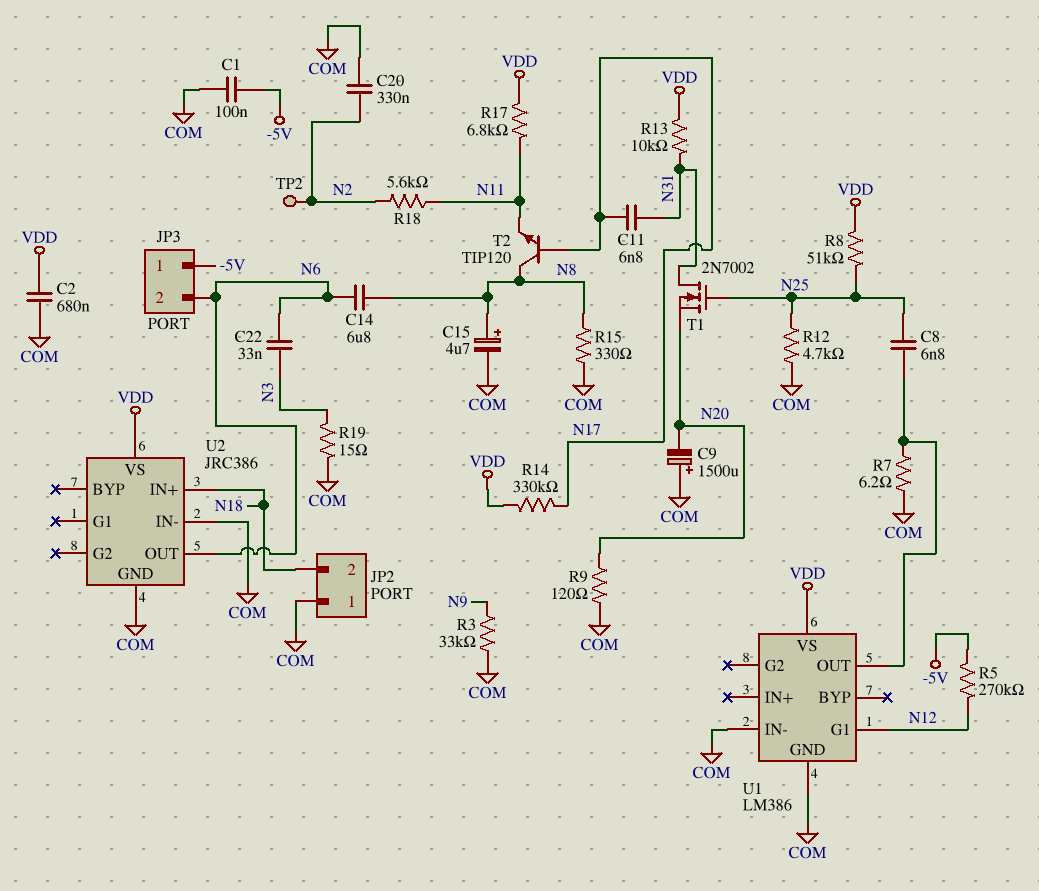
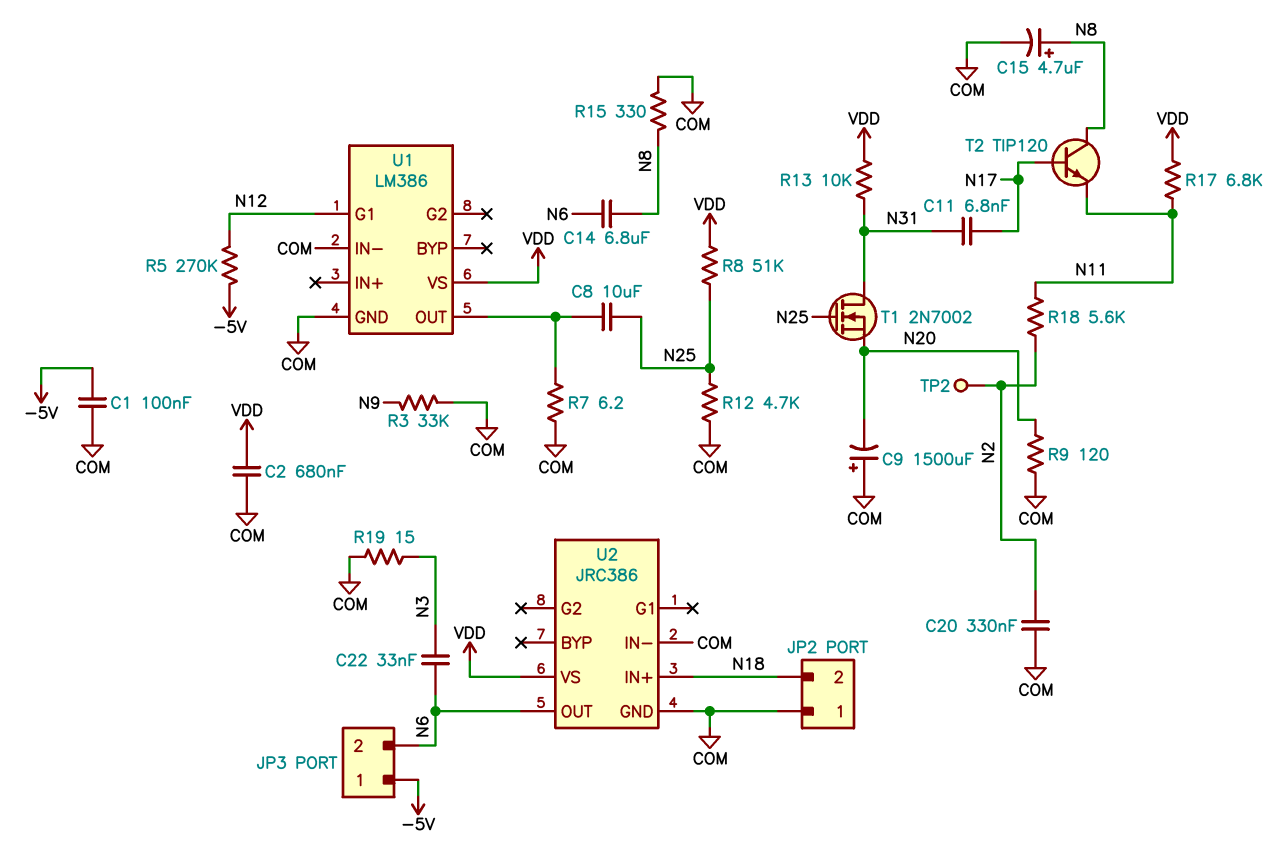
C8: 6.8nF (N25, U1/OUT) -> 10uF (N25, U1/OUT)
R14: 330k (N17, VDD) -> none

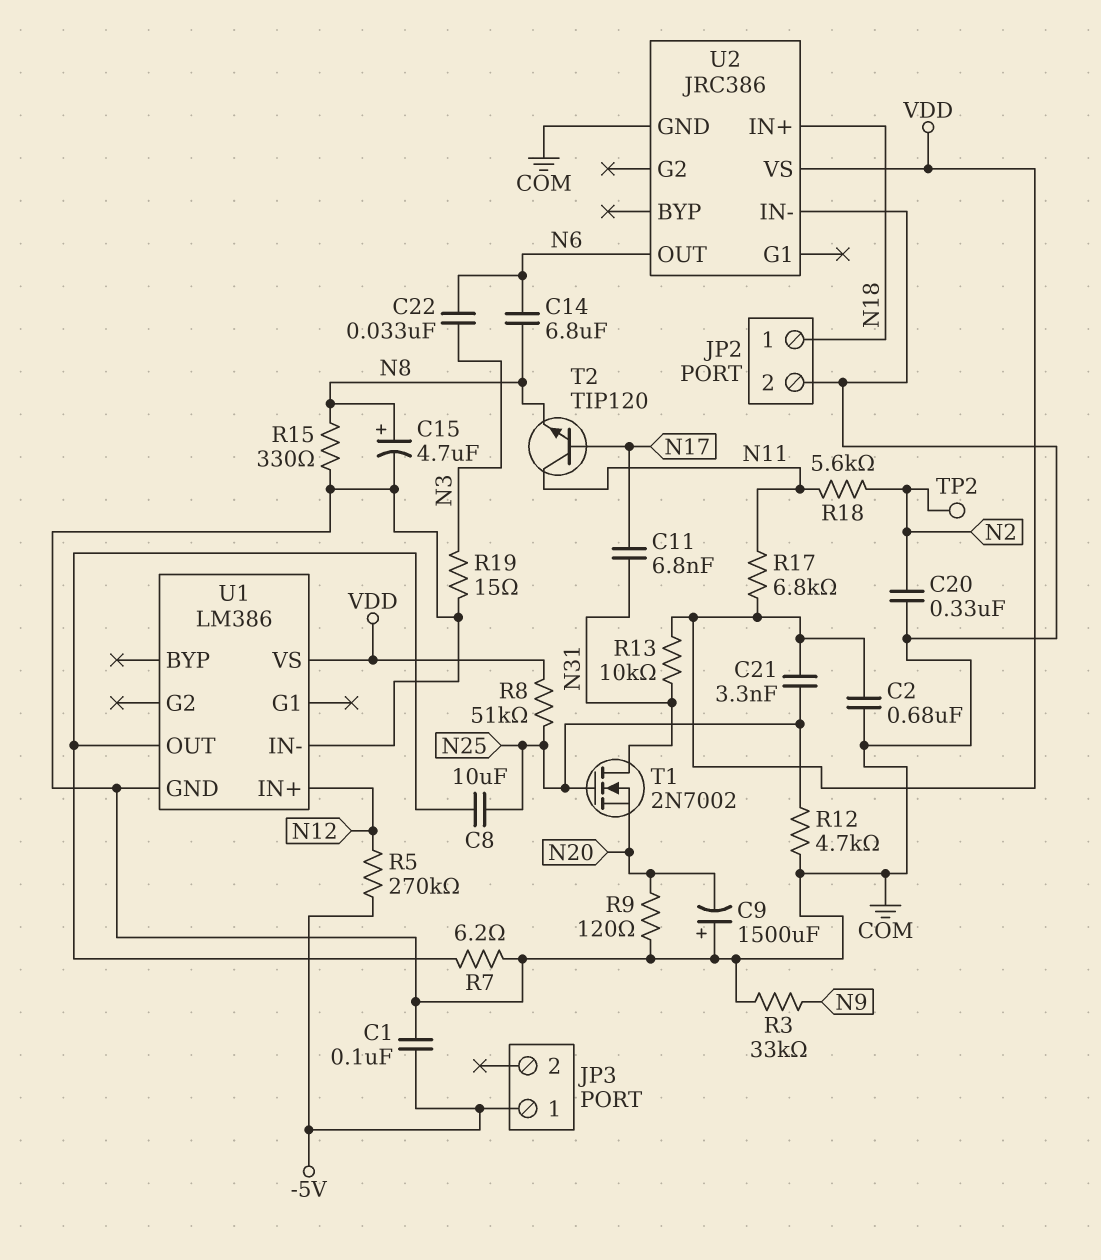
C21: none -> 3.3nF (N25, VDD)
JP2 pin 1: COM -> N18
JP2 pin 2: N18 -> COM
JP3 pin 2: N6 -> none
T2: NPN TIP120 (B N17, C N8, E N11) -> NPN TIP120 (B N17, C N11, E N8)
U1 pin G1: N12 -> none
U1 pin IN+: none -> N12

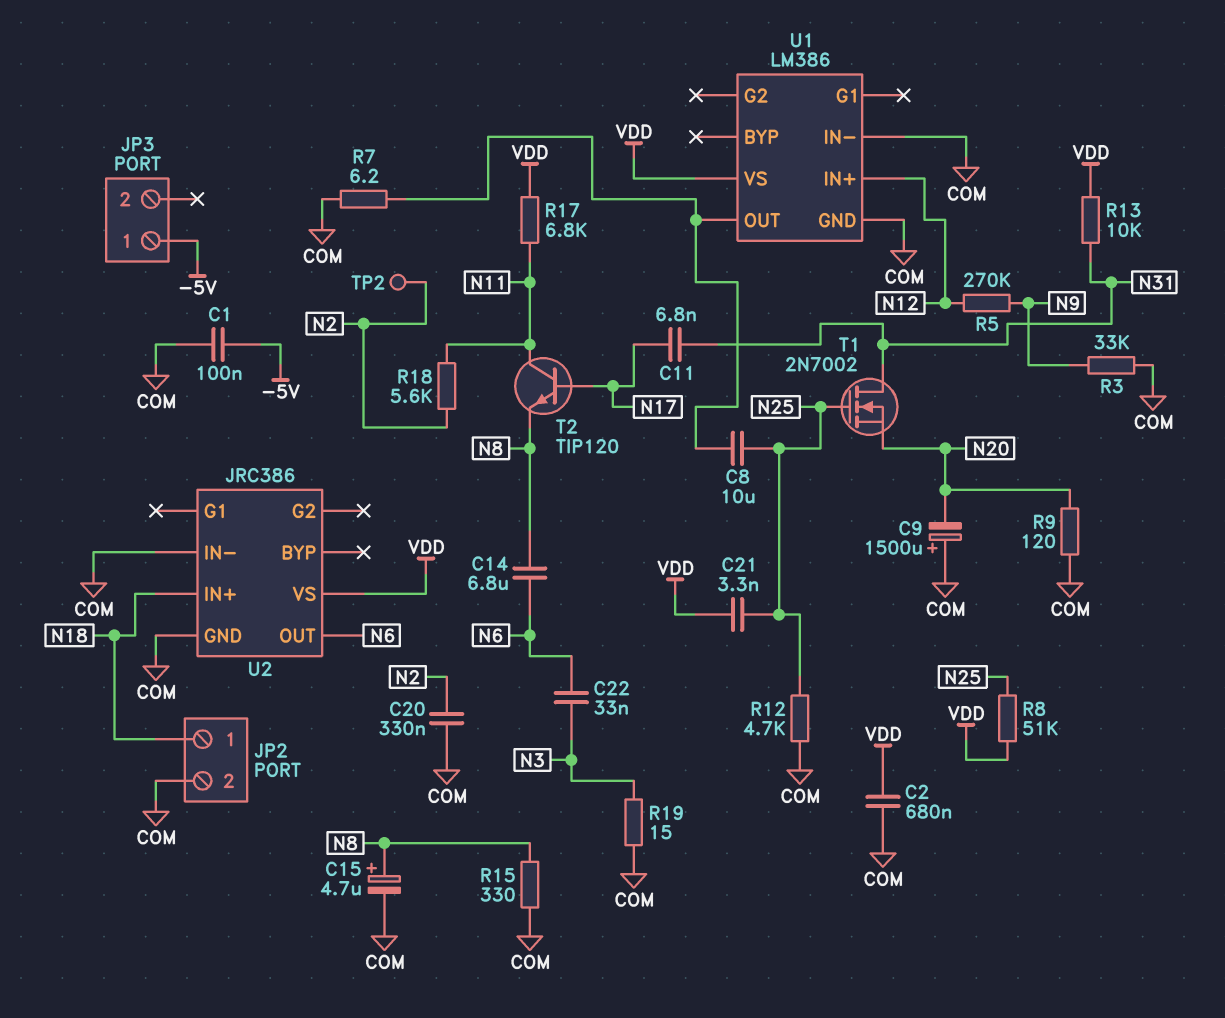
R5: 270k (-5V, N12) -> 270k (N9, N12)

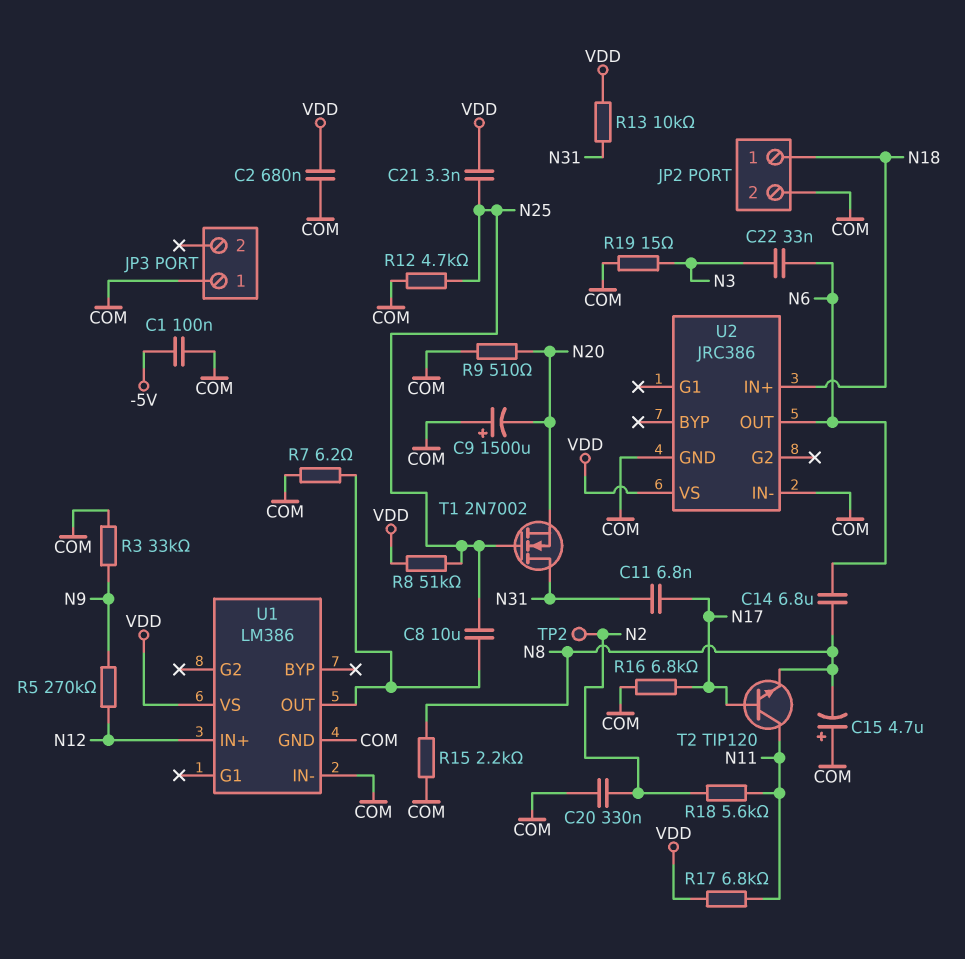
C15: 4.7uF (plus N8, minus COM) -> 4.7uF (plus COM, minus N8)
JP3 pin 1: -5V -> COM
R9: 120 (COM, N20) -> 510 (COM, N20)
R15: 330 (COM, N8) -> 2.2k (COM, N8)
R16: none -> 6.8k (COM, N17)

